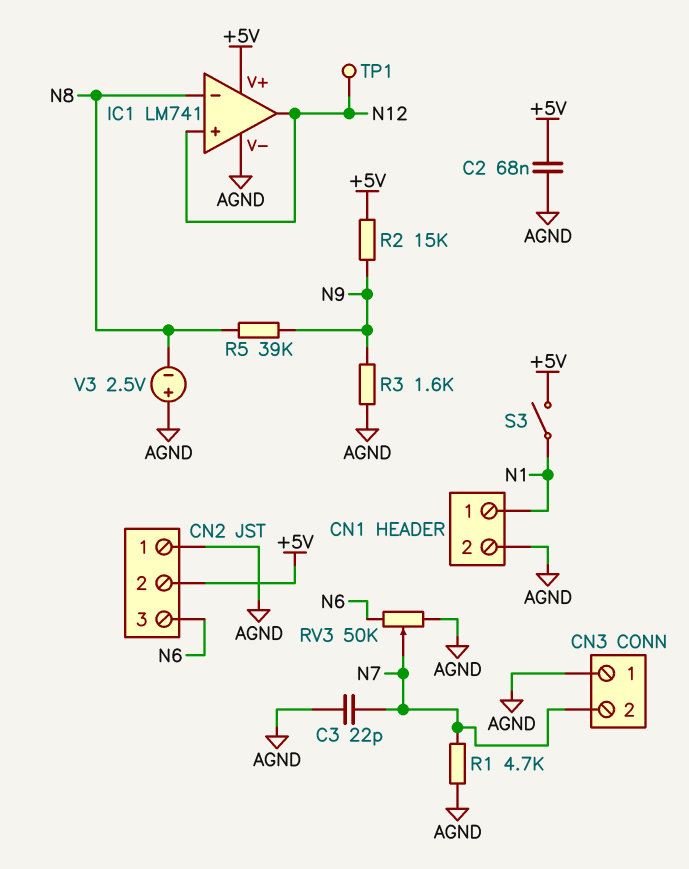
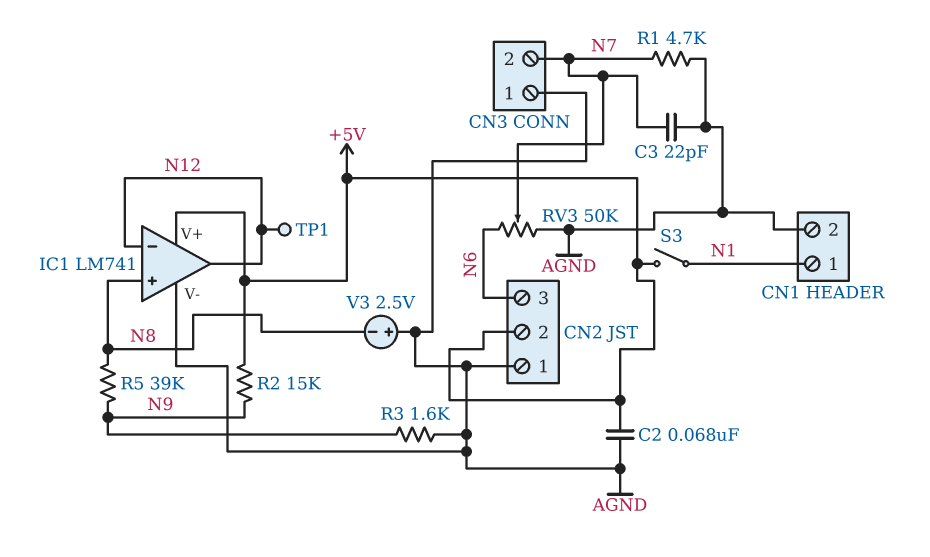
IC1 pin in+: N12 -> N8
IC1 pin in-: N8 -> N12

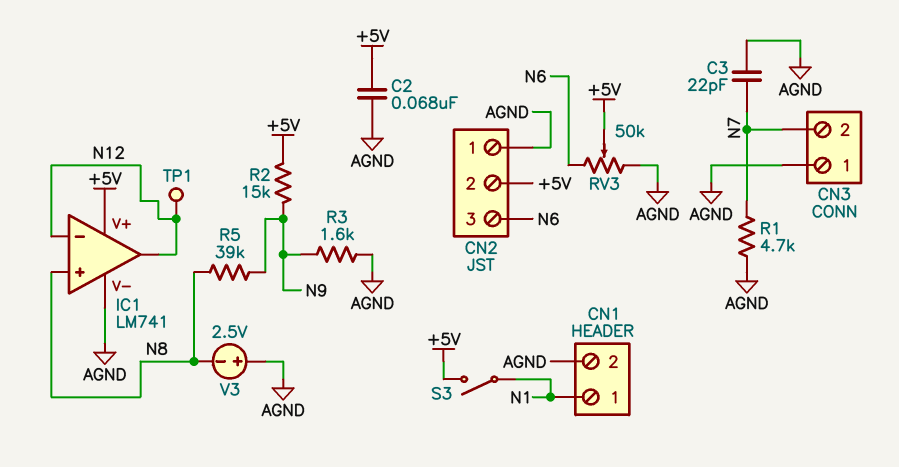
RV3: 50k (AGND, N6, wiper N7) -> 50k (AGND, N6, wiper +5V)

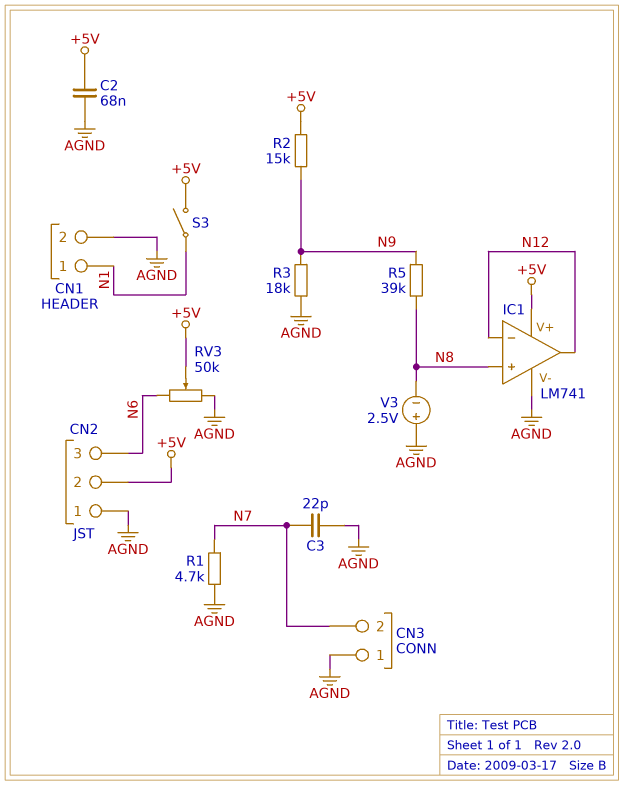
R3: 1.6k (AGND, N9) -> 18k (AGND, N9)
TP1: test point (N12) -> none

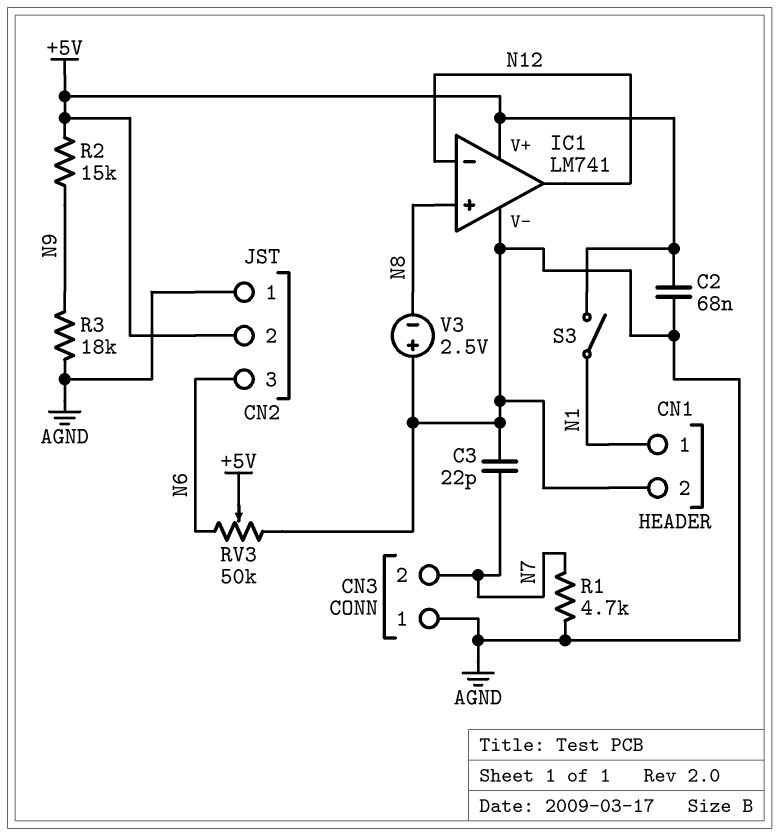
R5: 39k (N8, N9) -> none

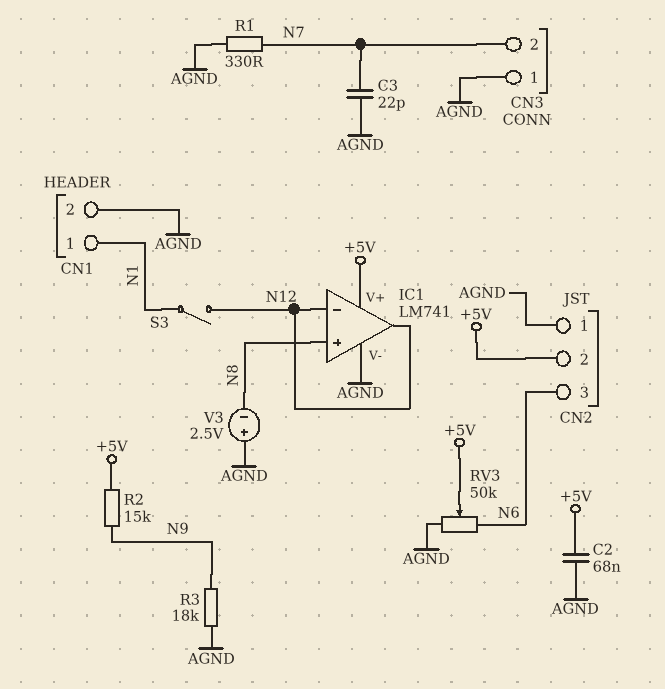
R1: 4.7k (AGND, N7) -> 330 (AGND, N7)
S3: switch (+5V, N1) -> switch (N1, N12)

